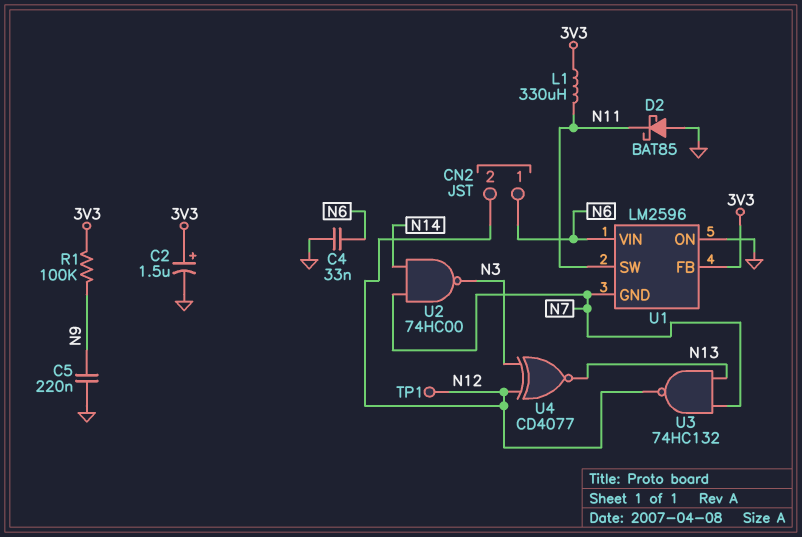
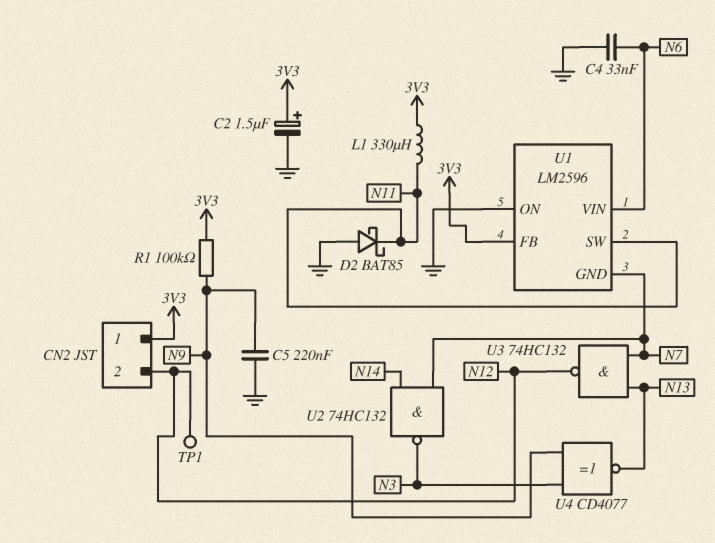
CN2 pin 1: N6 -> 3V3
U2: NAND 74HC00 (in N7, in N14, out N3) -> NAND 74HC132 (in N7, in N14, out N3)
U4: XNOR CD4077 (in N3, in N12, out N13) -> XNOR CD4077 (in N3, in N9, out N13)

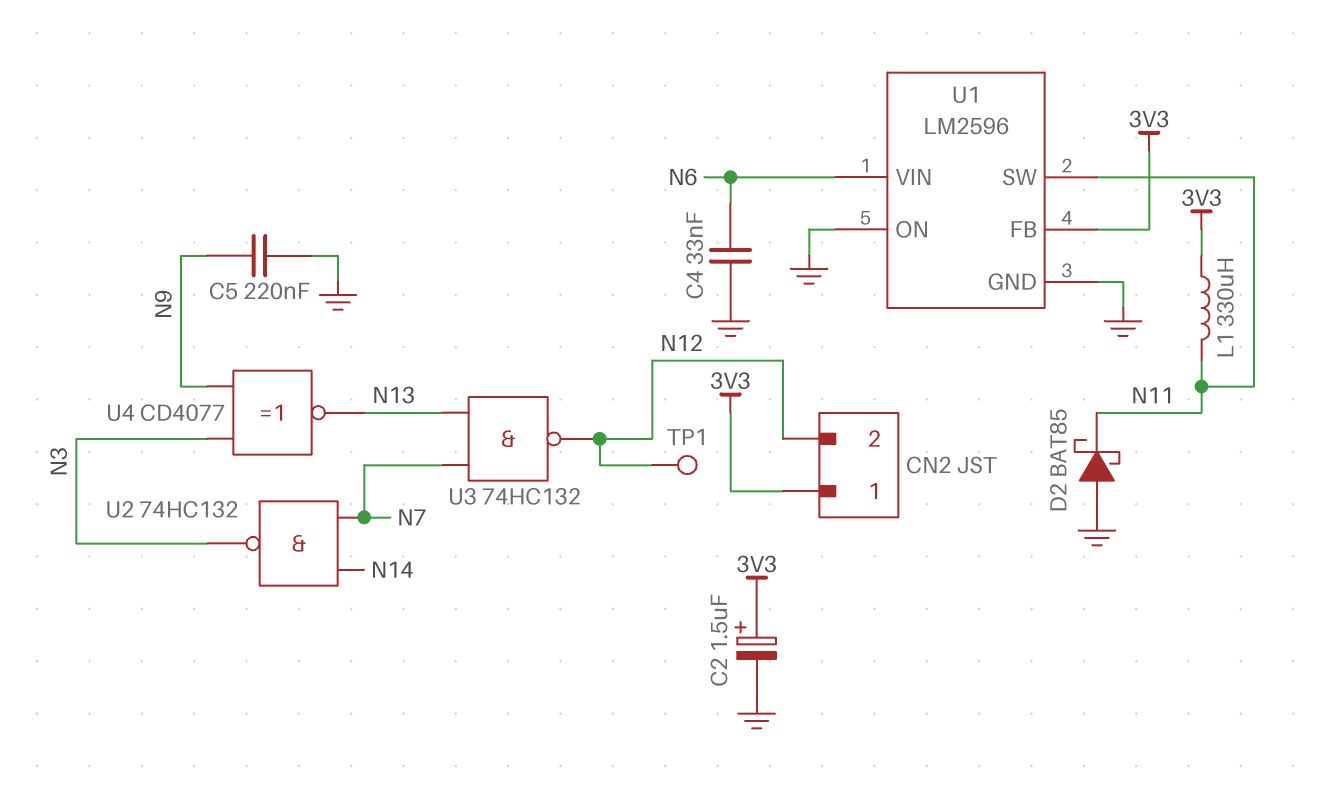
R1: 100k (3V3, N9) -> none
U1 pin GND: N7 -> GND

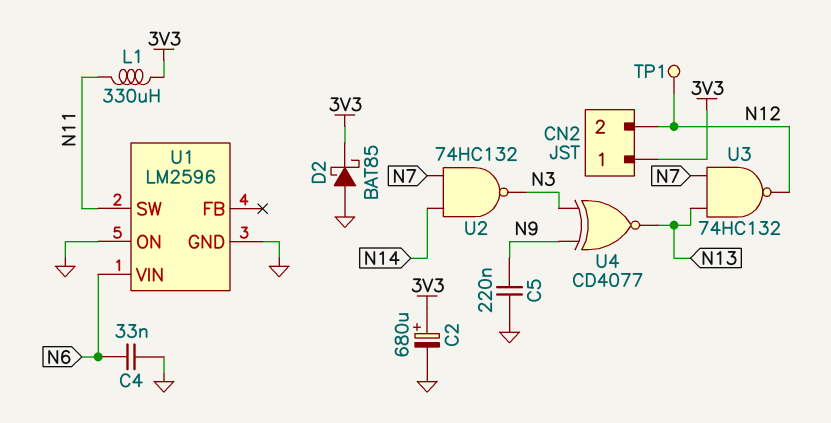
C2: 1.5uF (plus 3V3, minus GND) -> 680uF (plus 3V3, minus GND)
D2: schottky BAT85 (A GND, K N11) -> schottky BAT85 (A GND, K 3V3)
U1 pin FB: 3V3 -> none

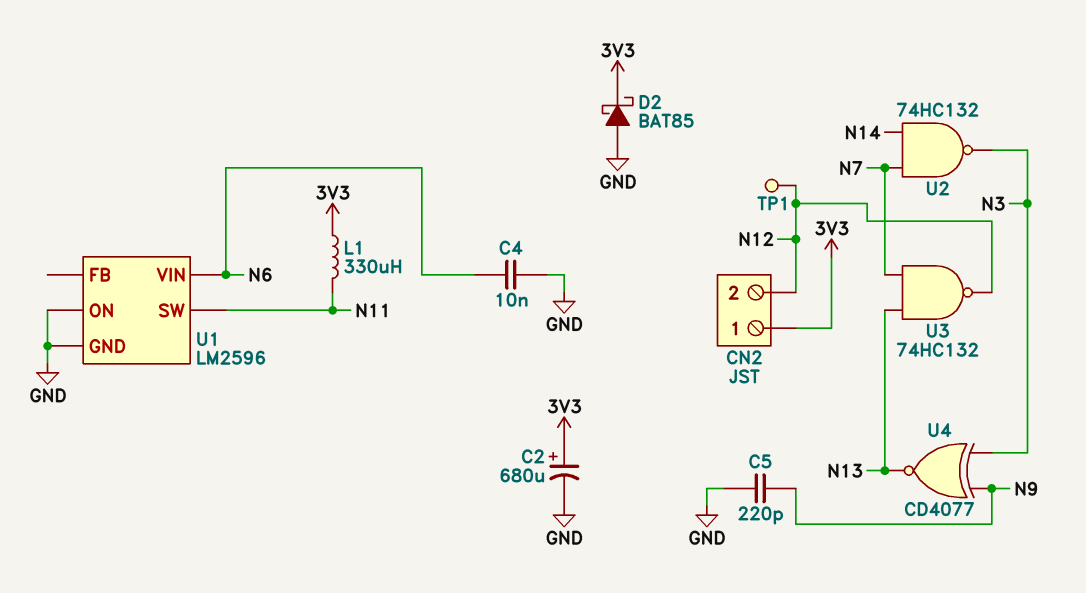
C4: 33nF (GND, N6) -> 10nF (GND, N6)
C5: 220nF (GND, N9) -> 220pF (GND, N9)

